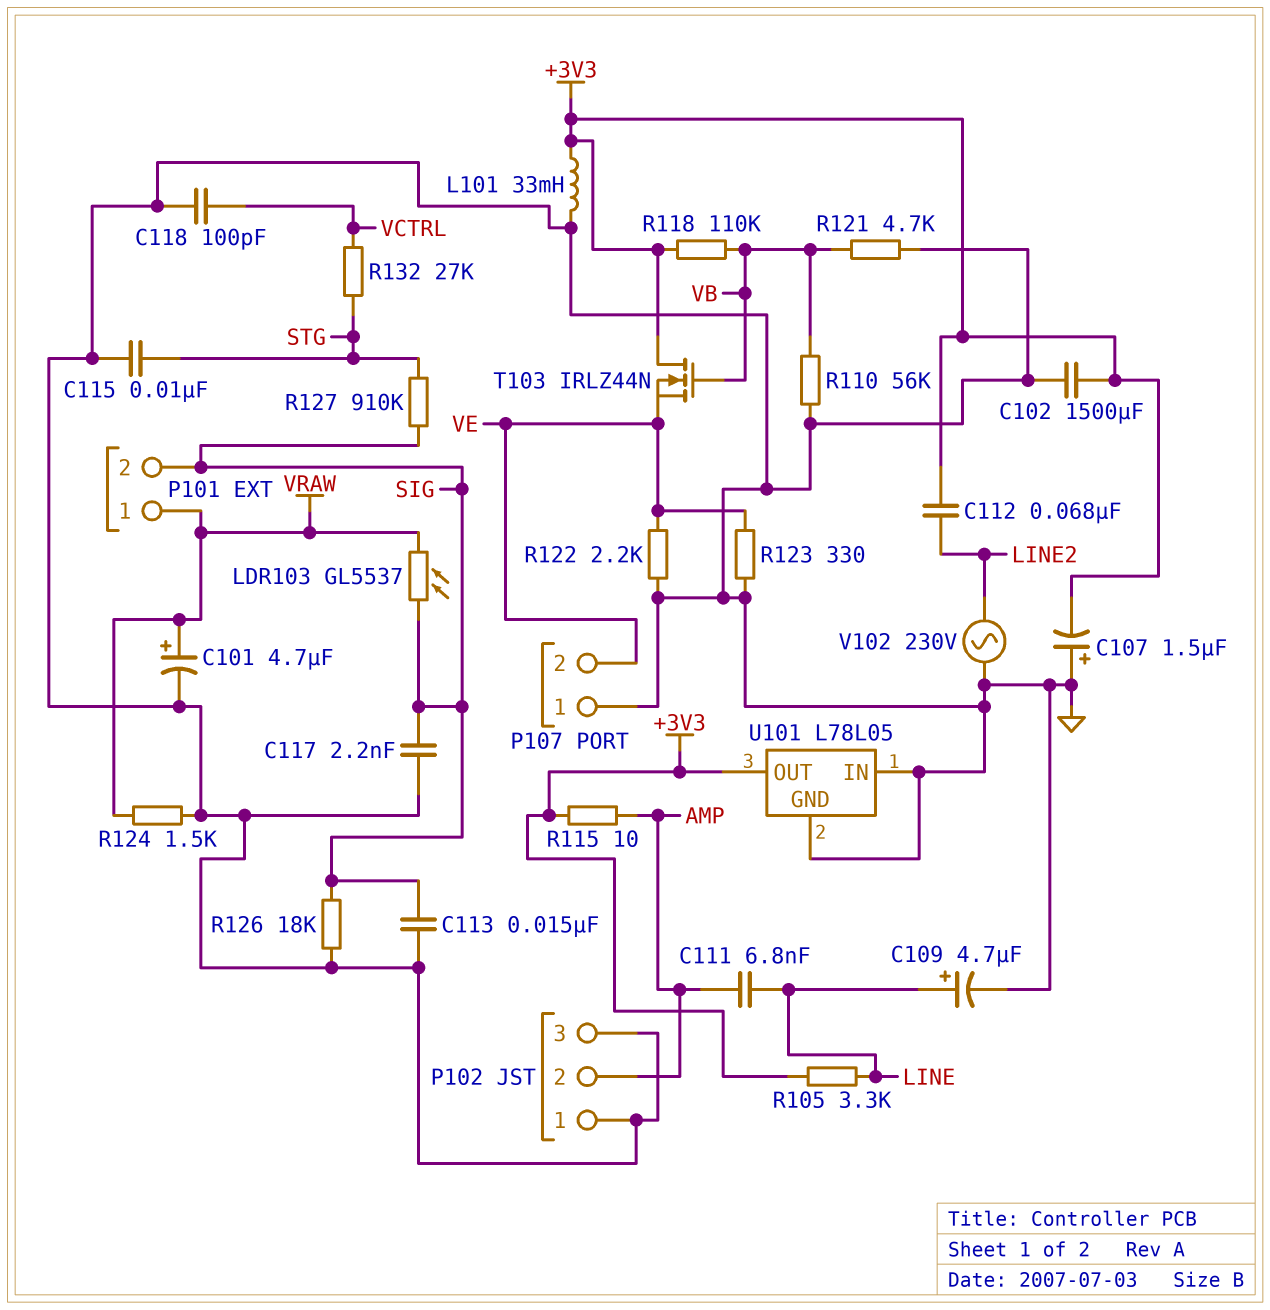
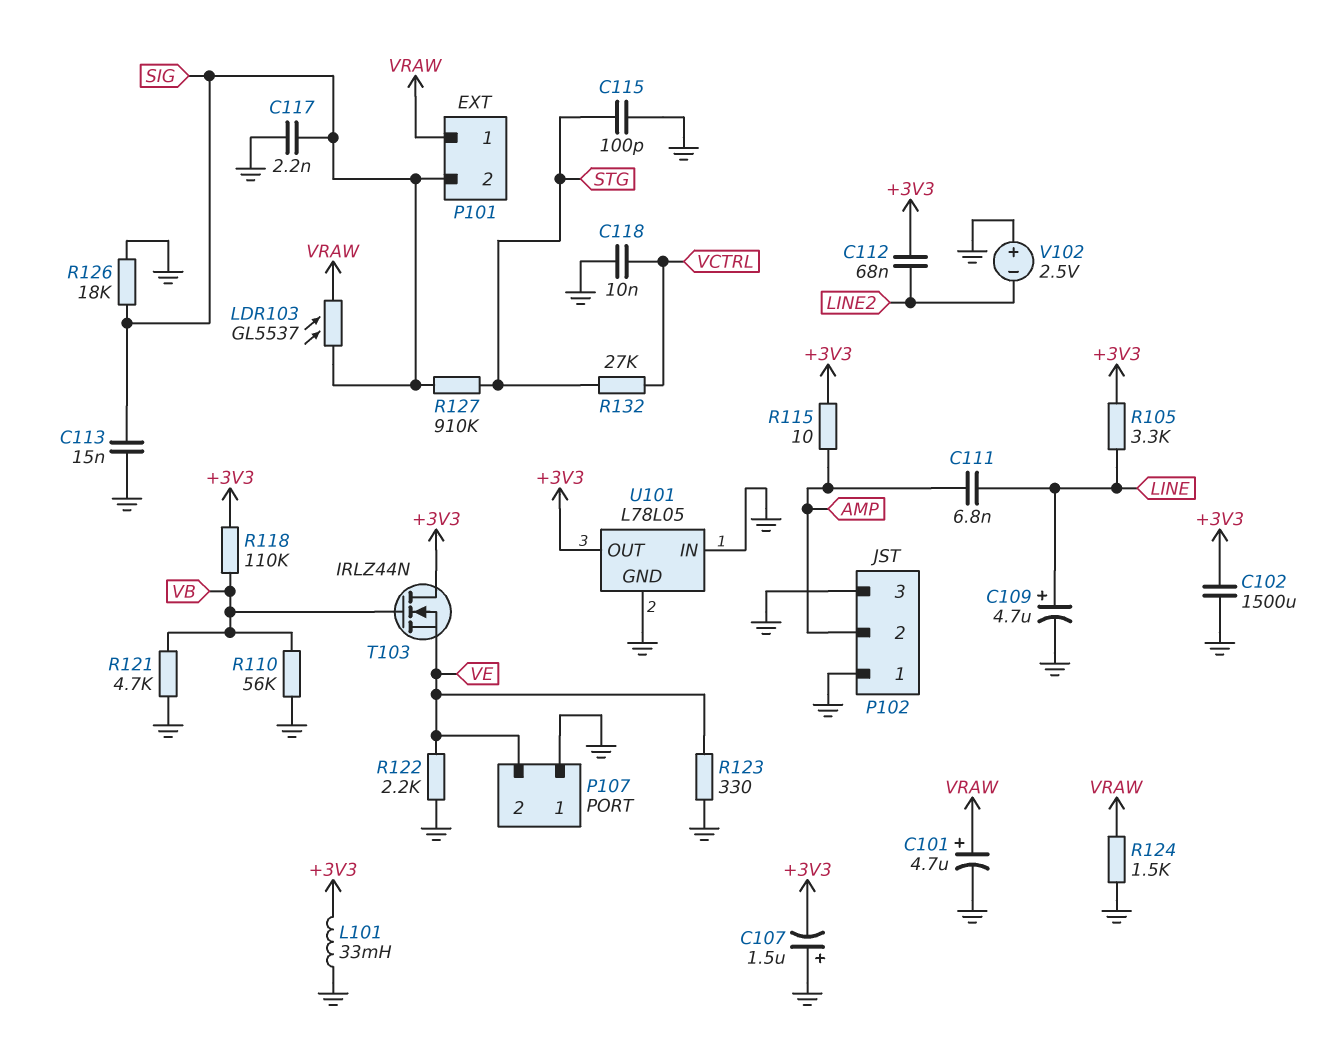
C115: 10nF (GND, STG) -> 100pF (GND, STG)
C118: 100pF (GND, VCTRL) -> 10nF (GND, VCTRL)
V102: AC 230V (GND, LINE2) -> 2.5V (plus GND, minus LINE2)

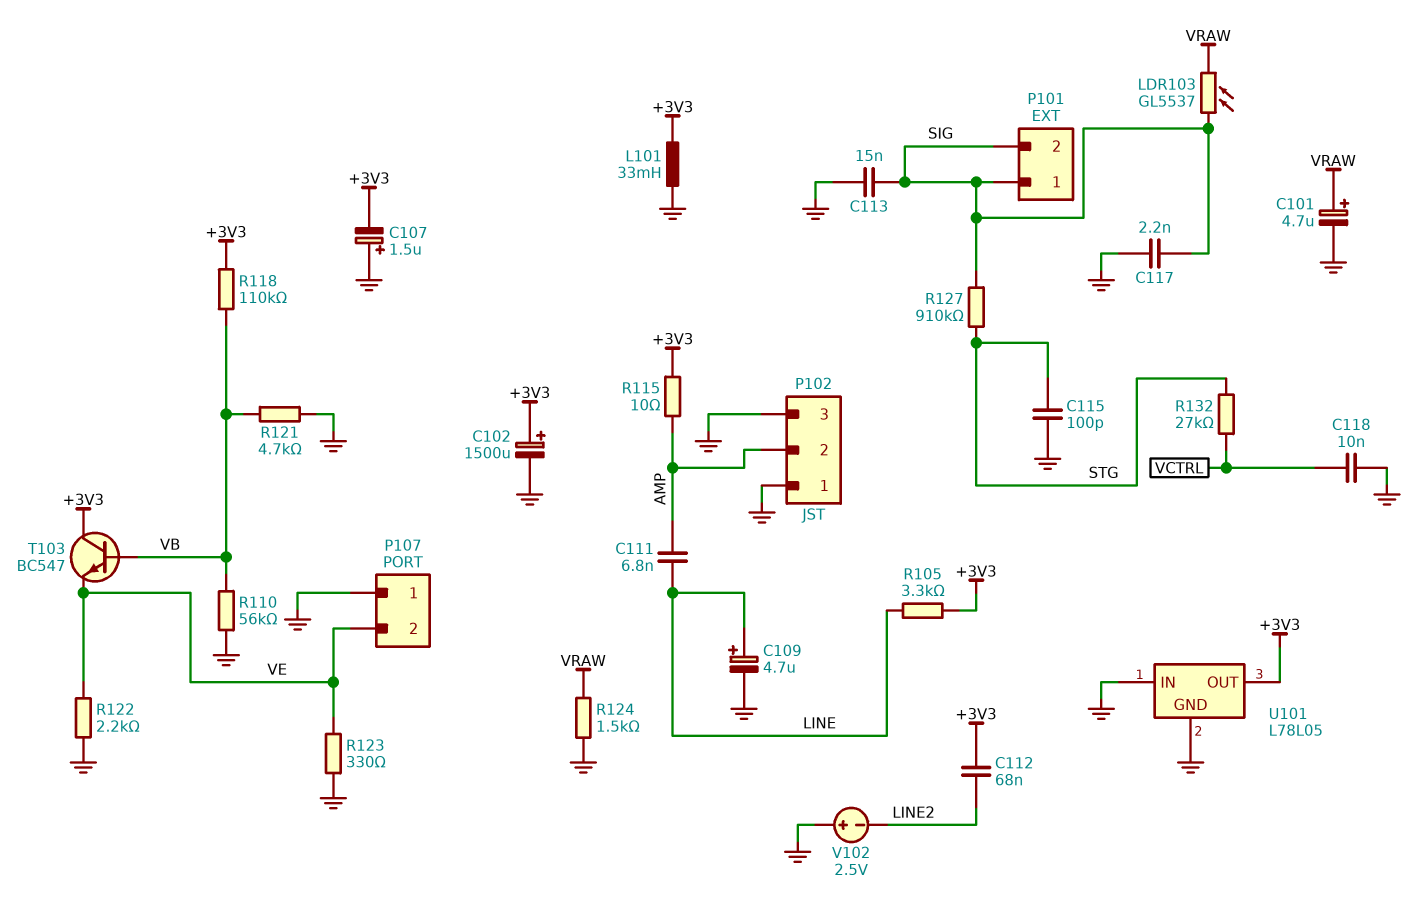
C102: 1500uF (+3V3, GND) -> 1500uF (plus +3V3, minus GND)
P101 pin 1: VRAW -> SIG
R126: 18k (GND, SIG) -> none
T103: NMOS IRLZ44N (G VB, D +3V3, S VE) -> NPN BC547 (B VB, C +3V3, E VE)

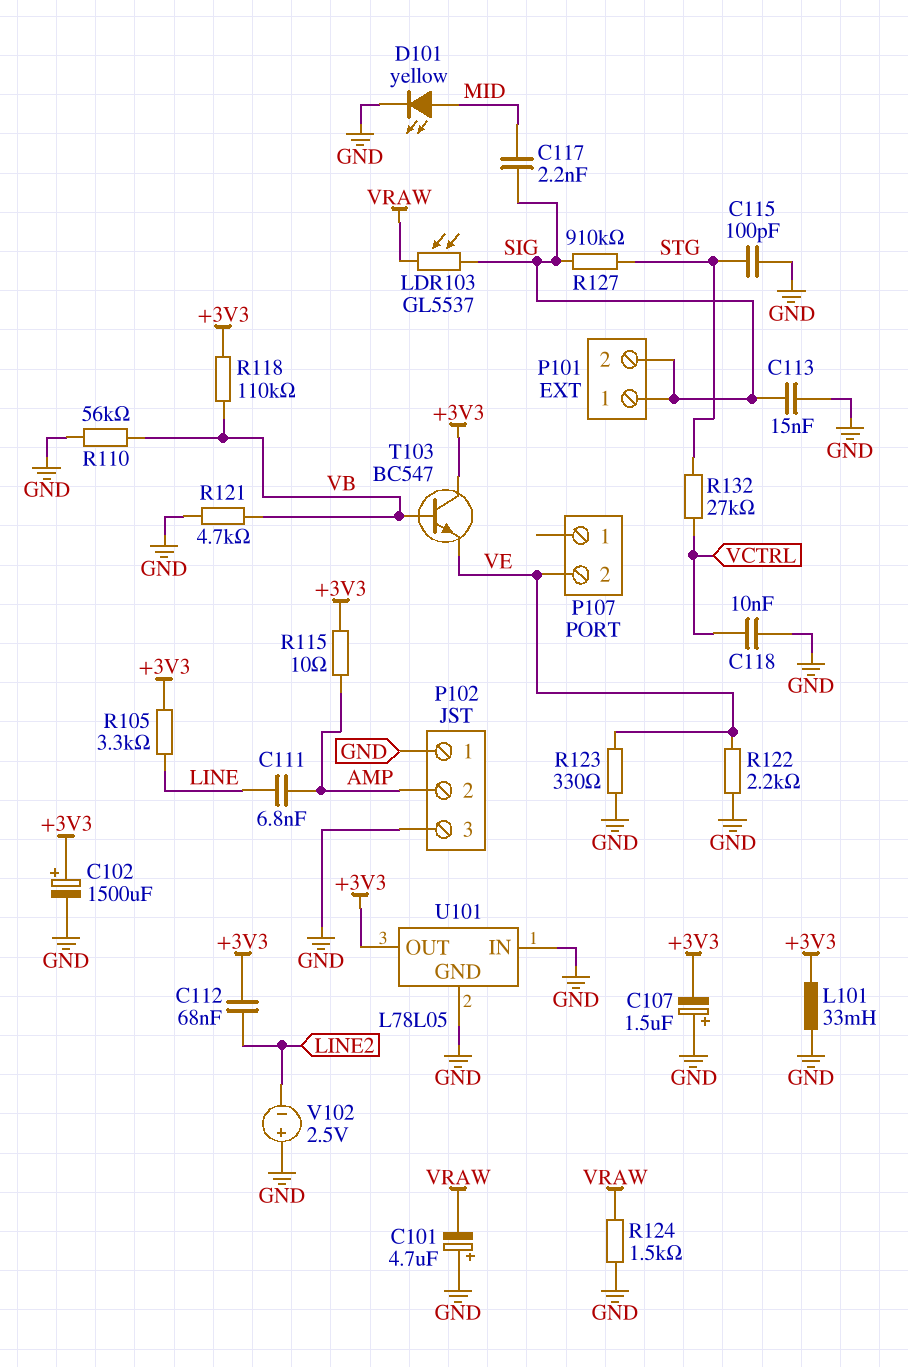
C101: 4.7uF (plus VRAW, minus GND) -> 4.7uF (plus GND, minus VRAW)
C109: 4.7uF (plus LINE, minus GND) -> none
C117: 2.2nF (GND, SIG) -> 2.2nF (MID, SIG)
D101: none -> LED yellow (A MID, K GND)
P107 pin 1: GND -> none

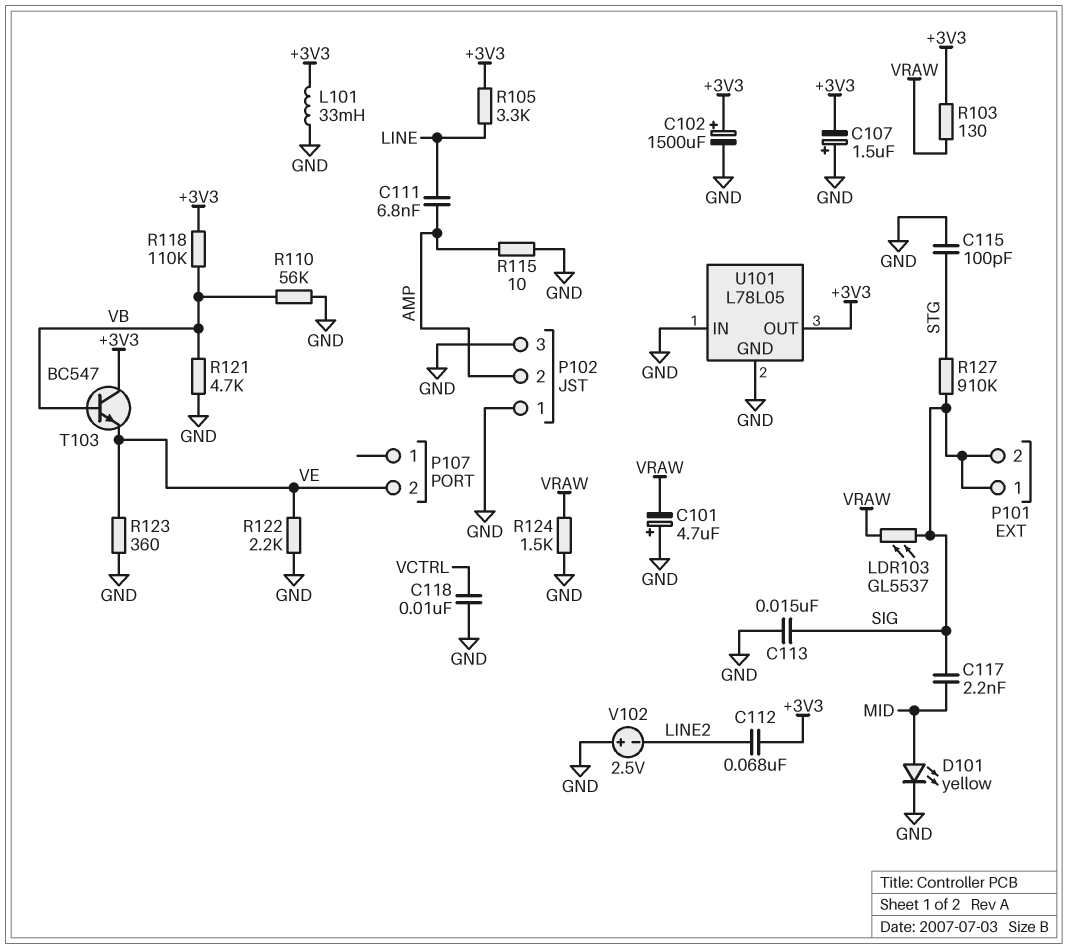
R103: none -> 130 (+3V3, VRAW)
R115: 10 (+3V3, AMP) -> 10 (AMP, GND)
R123: 330 (GND, VE) -> 360 (GND, VE)
R132: 27k (STG, VCTRL) -> none

